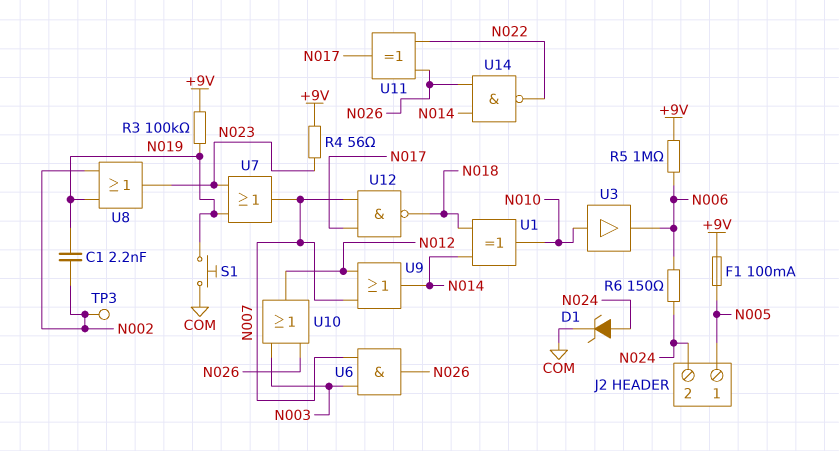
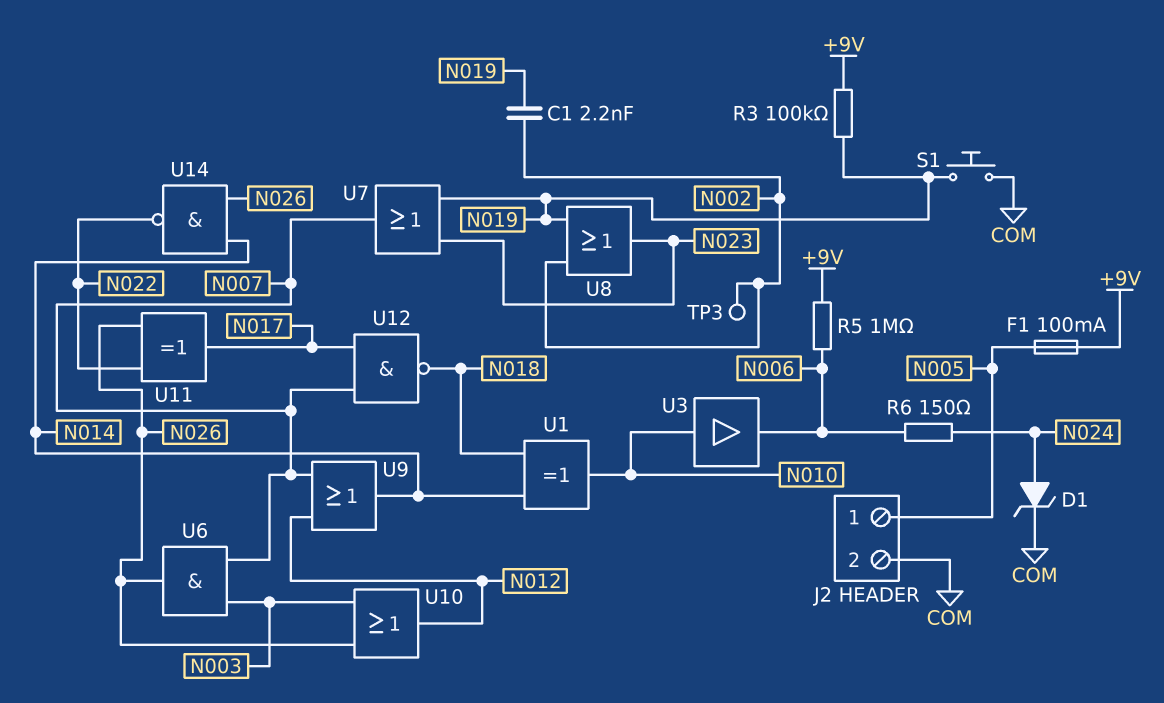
J2 pin 2: N024 -> COM
R4: 56 (+9V, N023) -> none

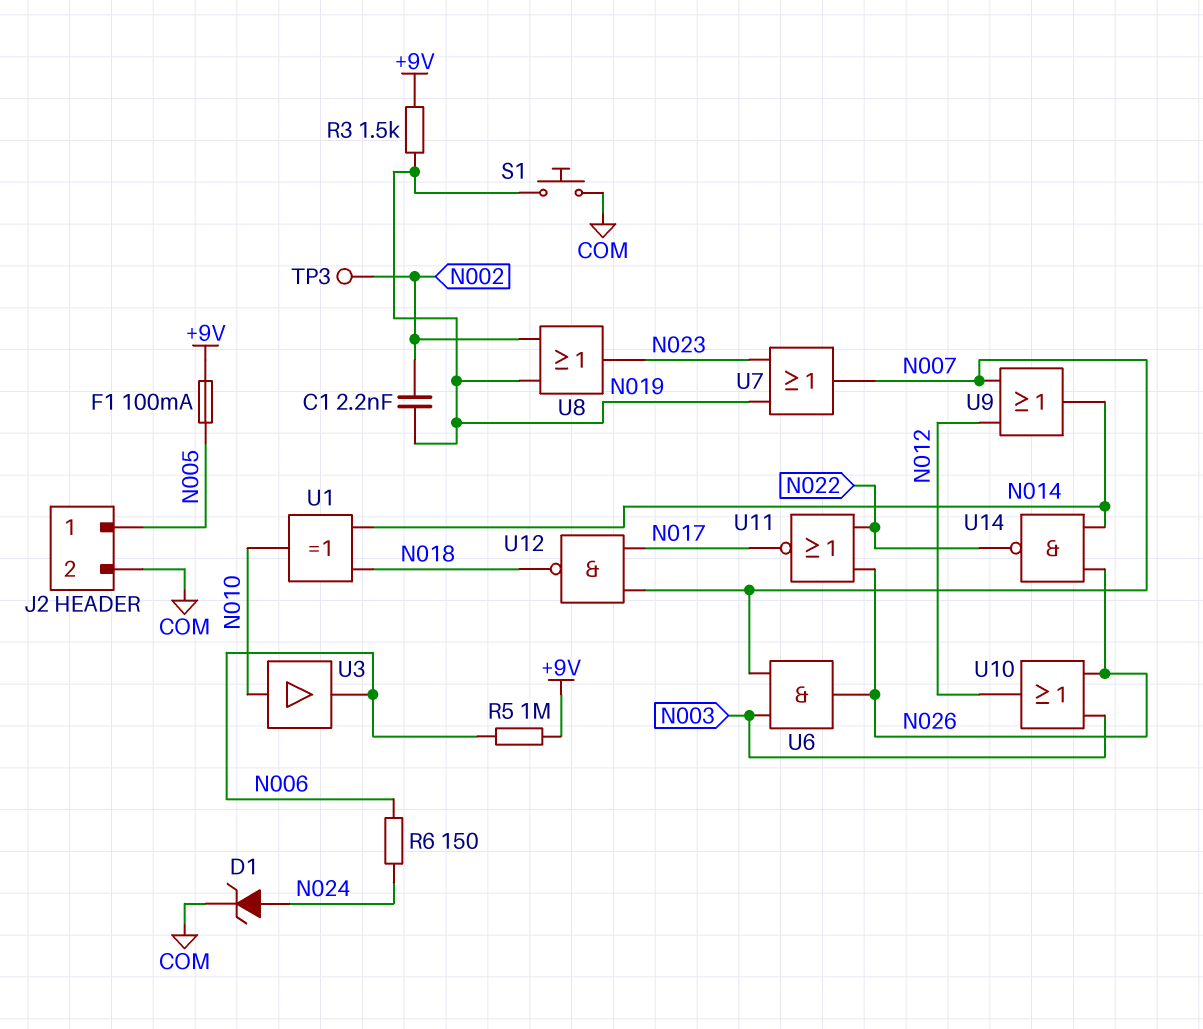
R3: 100k (+9V, N019) -> 1.5k (+9V, N019)
U11: XOR (in N022, in N026, out N017) -> NOR (in N022, in N026, out N017)

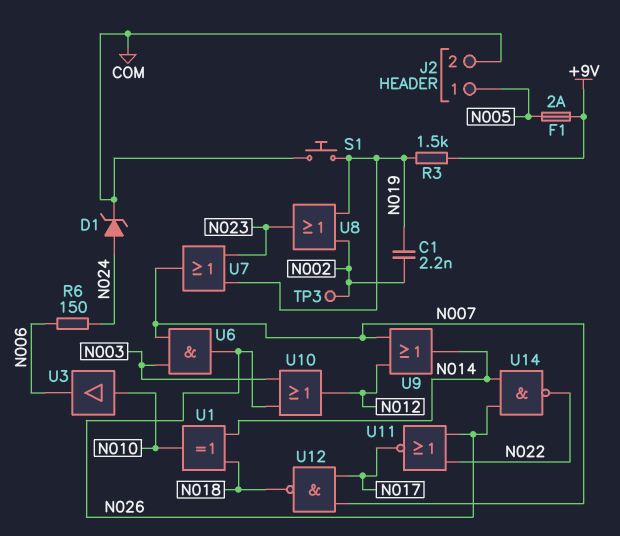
F1: 100mA (+9V, N005) -> 2A (+9V, N005)
R5: 1M (+9V, N006) -> none

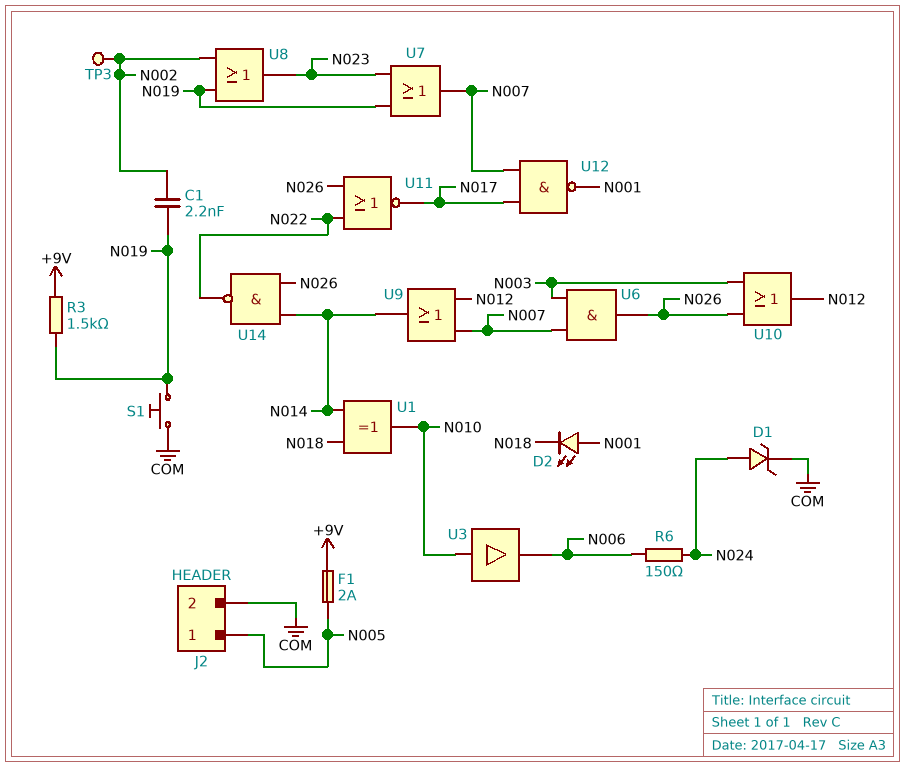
D2: none -> LED (A N001, K N018)
U12: NAND (in N007, in N017, out N018) -> NAND (in N007, in N017, out N001)

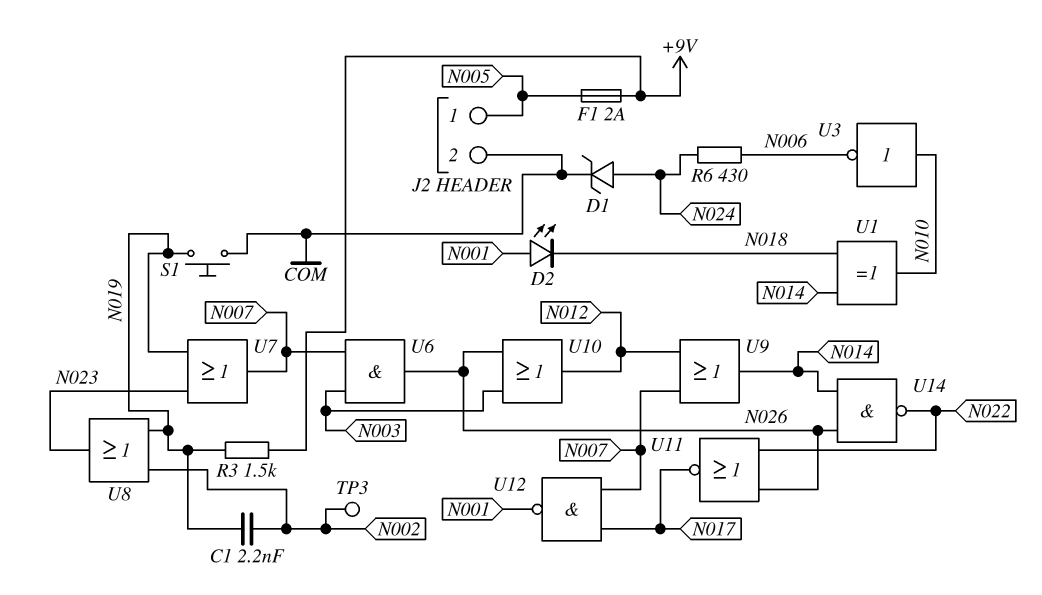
R6: 150 (N006, N024) -> 430 (N006, N024)
U3: buffer (in N010, out N006) -> NOT (in N010, out N006)

